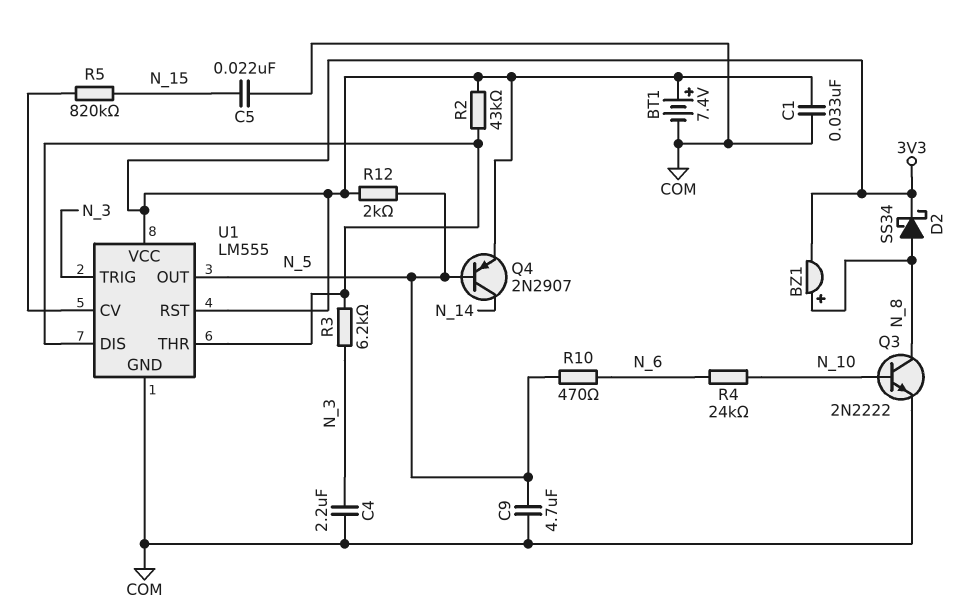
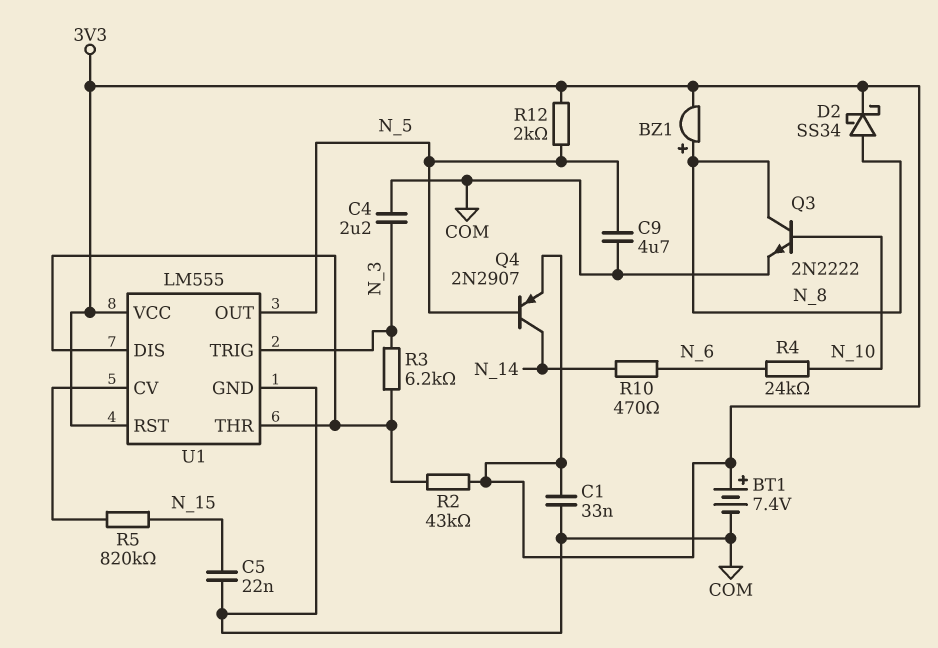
R10: 470 (N_5, N_6) -> 470 (N_6, N_14)

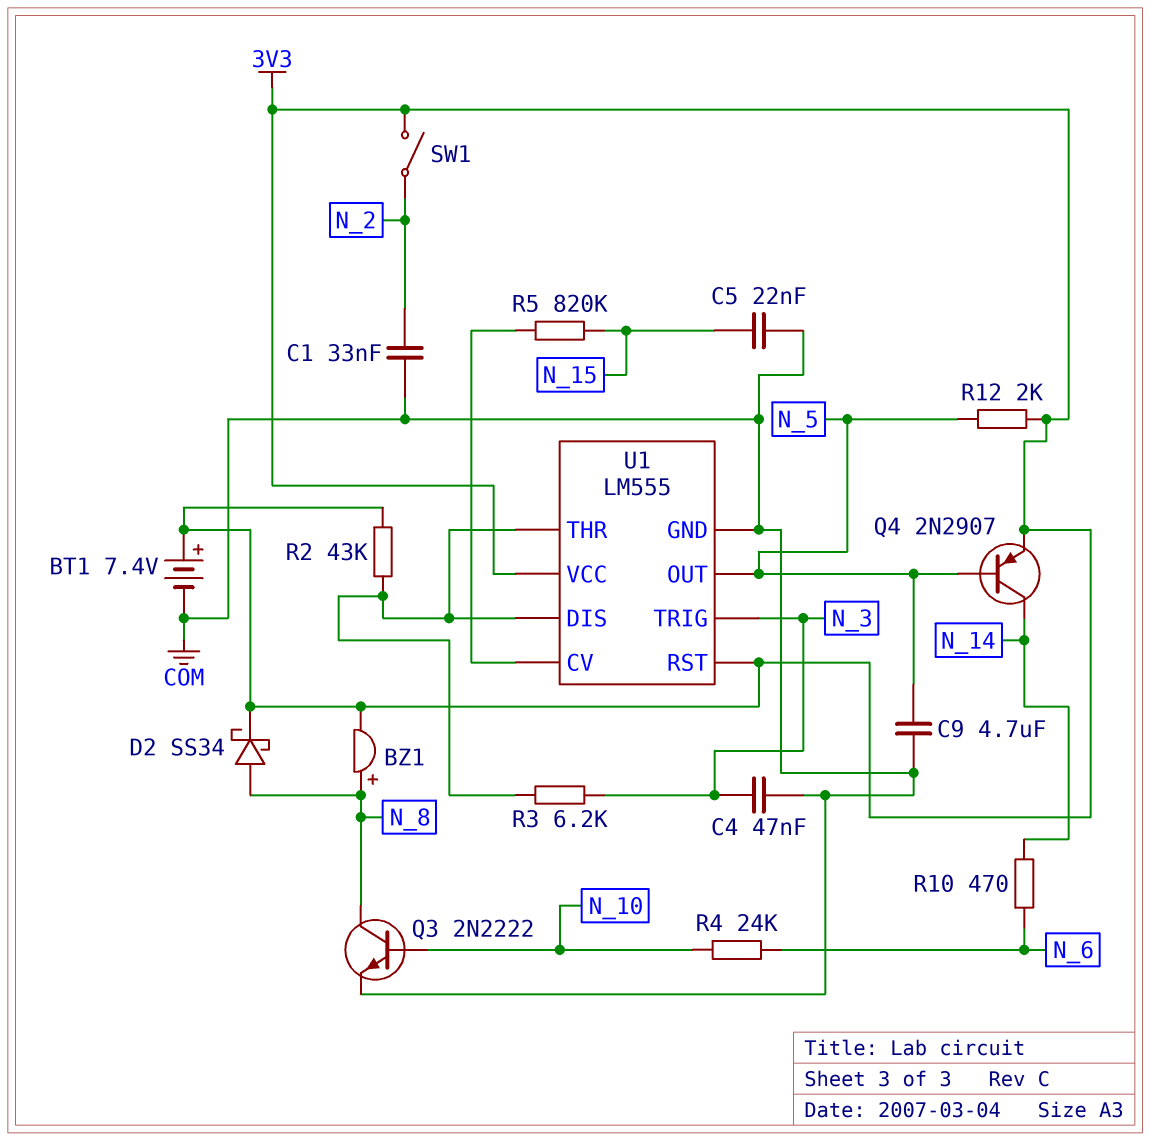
C1: 33nF (3V3, COM) -> 33nF (COM, N_2)
C4: 2.2uF (COM, N_3) -> 47nF (COM, N_3)
SW1: none -> switch (3V3, N_2)

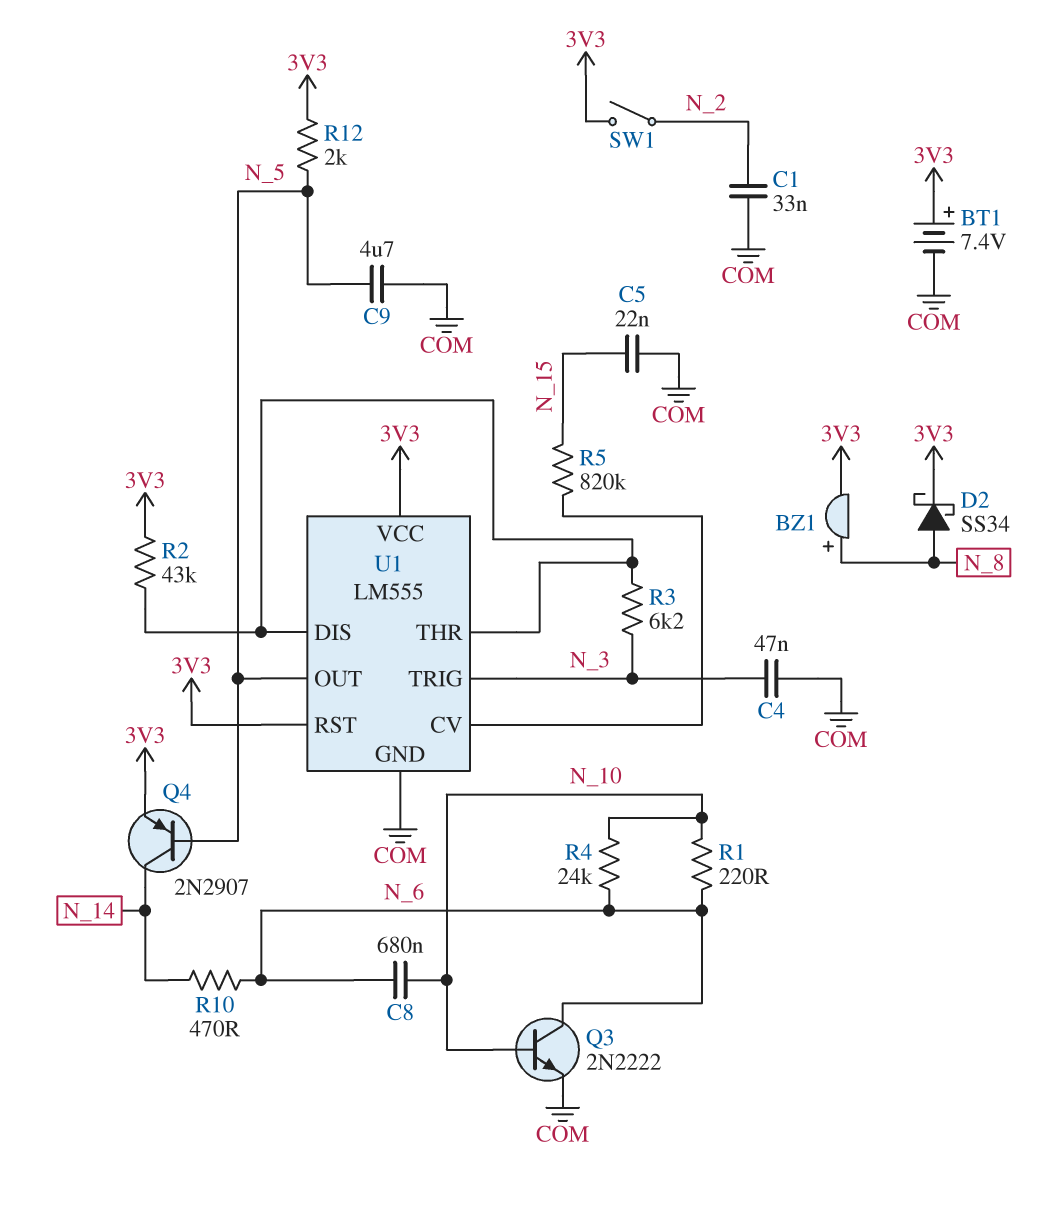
C8: none -> 680nF (N_6, N_10)
Q3: NPN 2N2222 (B N_10, C N_8, E COM) -> NPN 2N2222 (B N_10, C N_6, E COM)
R1: none -> 220 (N_6, N_10)

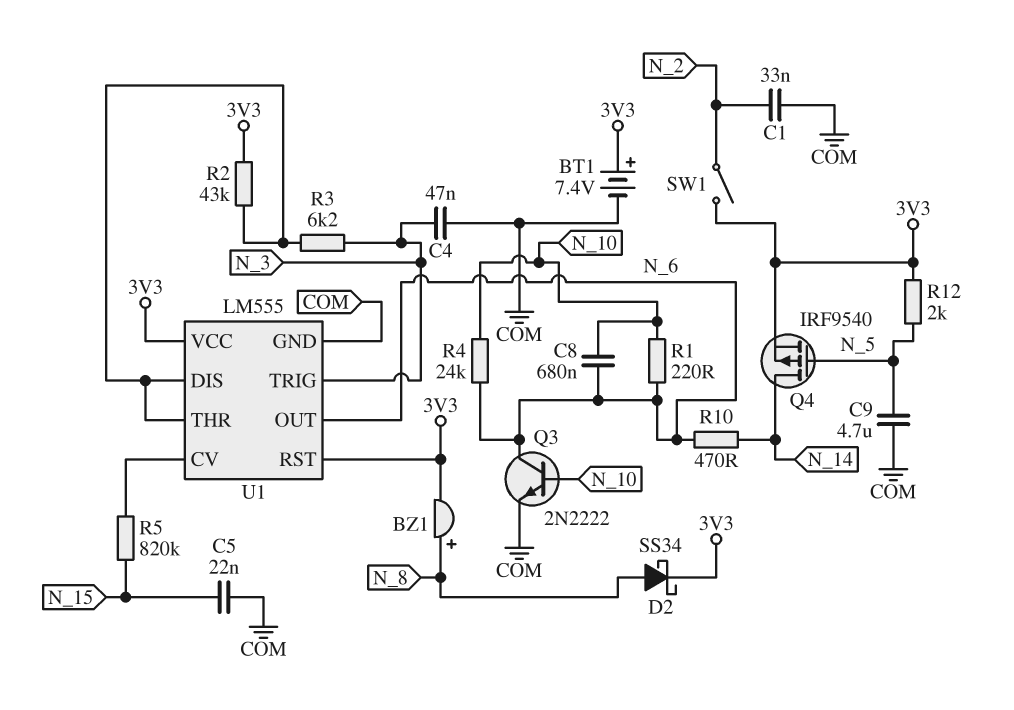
Q4: PNP 2N2907 (B N_5, C N_14, E 3V3) -> PMOS IRF9540 (G N_5, D N_14, S 3V3)
U1 pin OUT: N_5 -> N_6

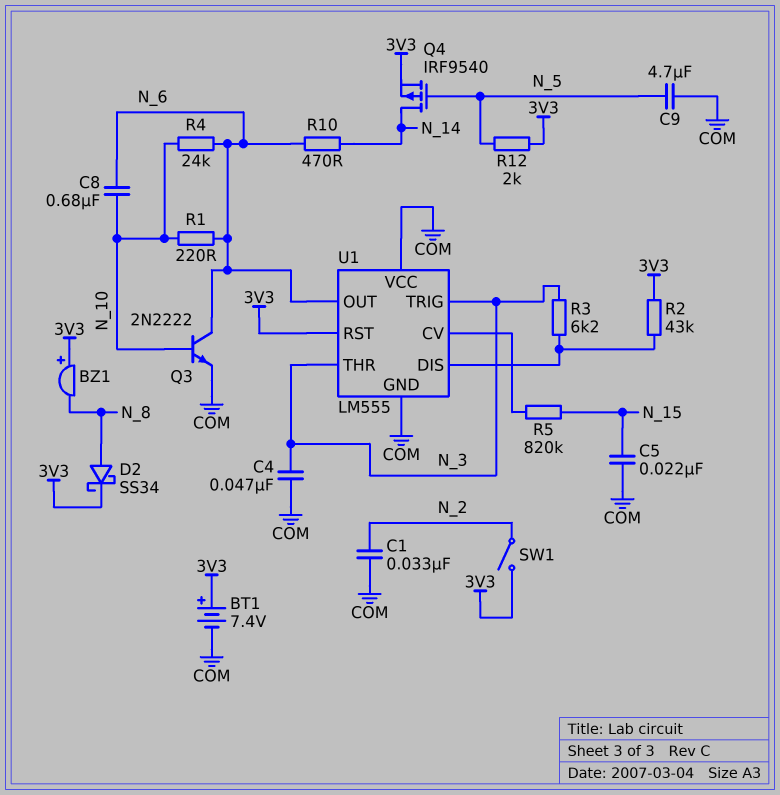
BZ1: buzzer (plus N_8, minus 3V3) -> buzzer (plus 3V3, minus N_8)
U1 pin THR: U1/DIS -> N_3
U1 pin VCC: 3V3 -> COM

